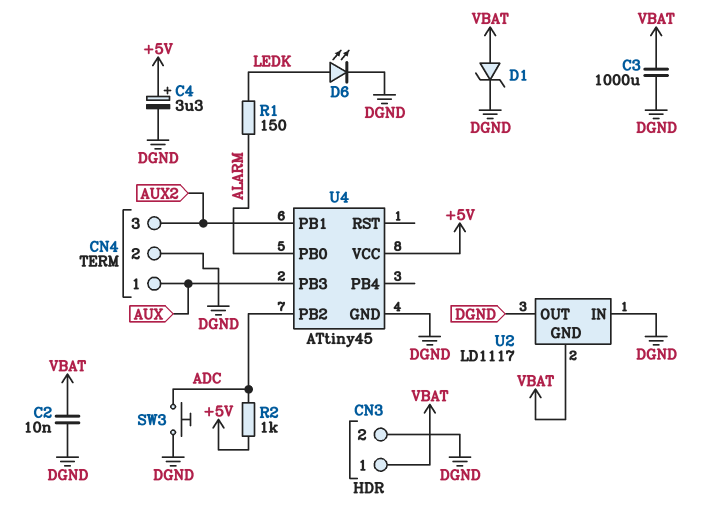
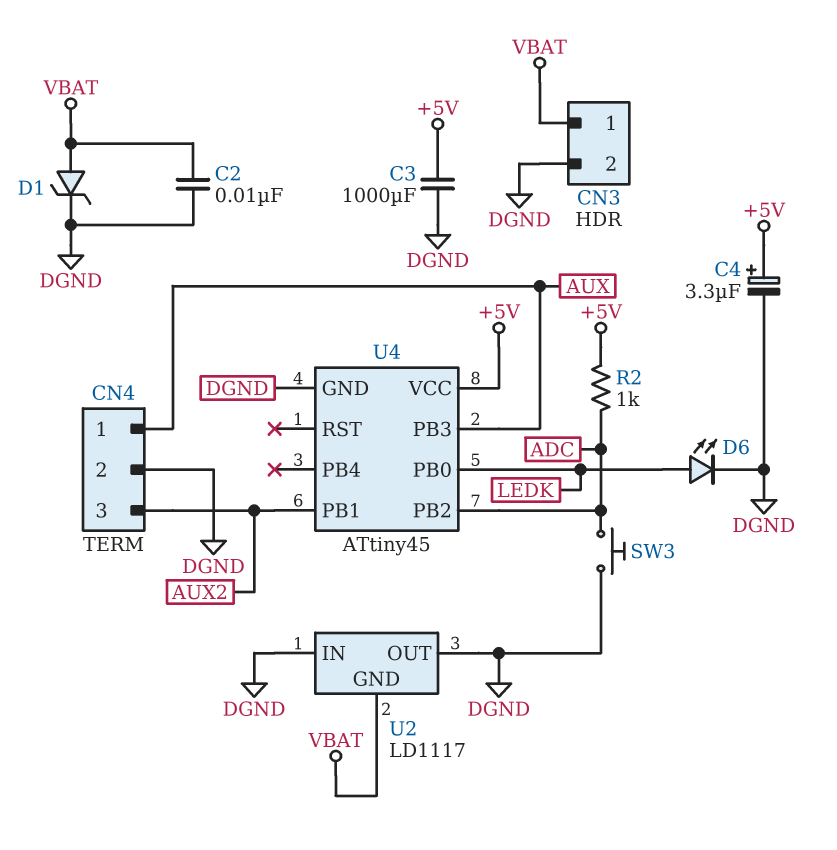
C3: 1000uF (DGND, VBAT) -> 1000uF (+5V, DGND)
R1: 150 (ALARM, LEDK) -> none
U4 pin PB0: ALARM -> LEDK

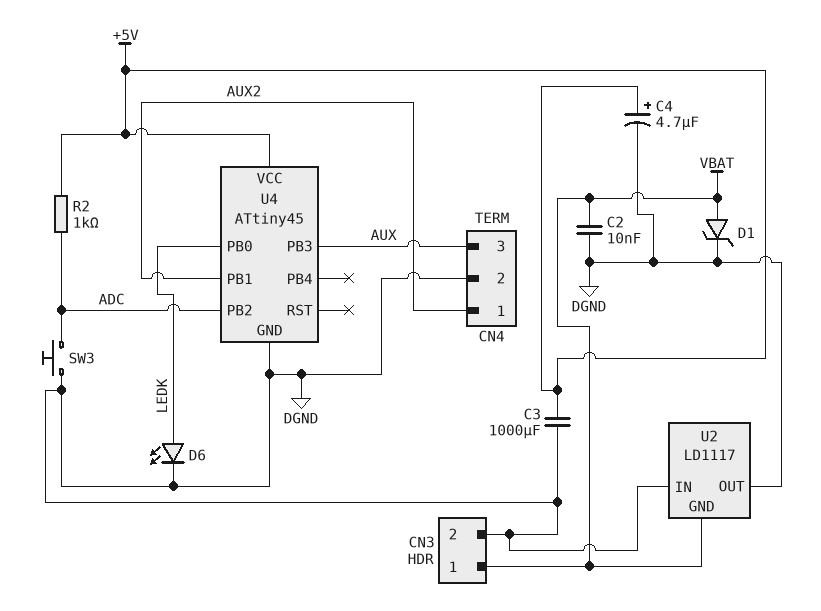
C4: 3.3uF (plus +5V, minus DGND) -> 4.7uF (plus +5V, minus DGND)
CN4 pin 1: AUX -> AUX2
CN4 pin 3: AUX2 -> AUX

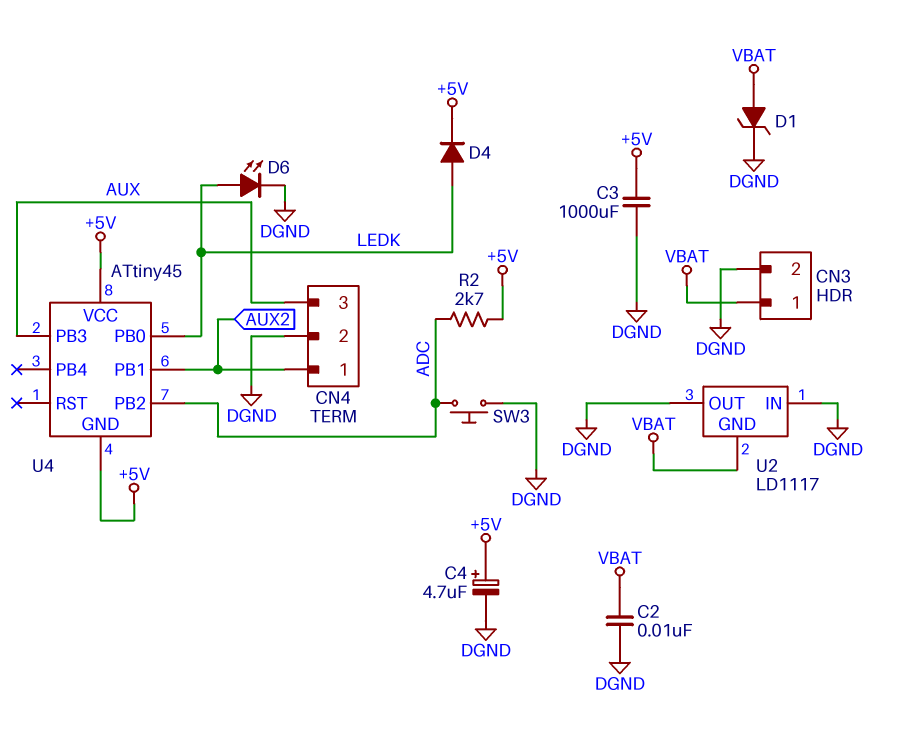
D4: none -> diode (A LEDK, K +5V)
R2: 1k (+5V, ADC) -> 2.7k (+5V, ADC)
U4 pin GND: DGND -> +5V

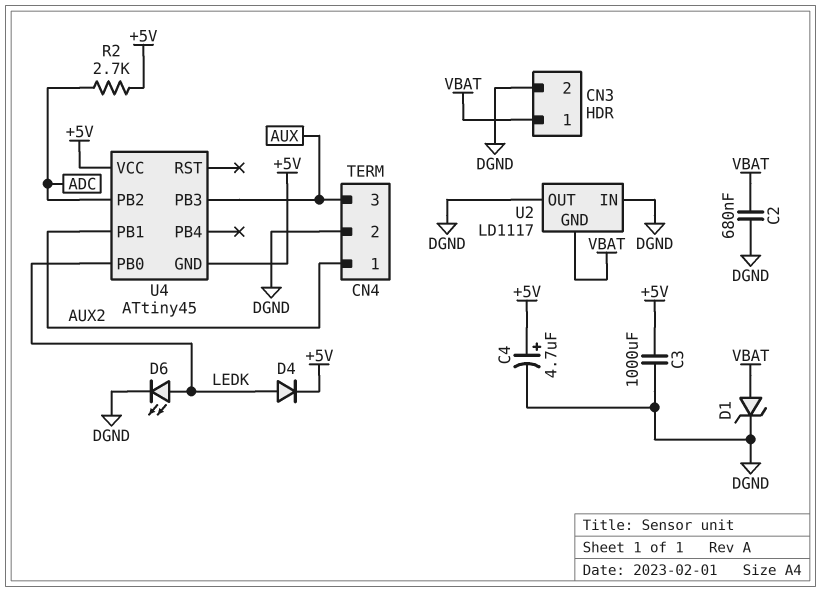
C2: 10nF (DGND, VBAT) -> 680nF (DGND, VBAT)
SW3: button (ADC, DGND) -> none

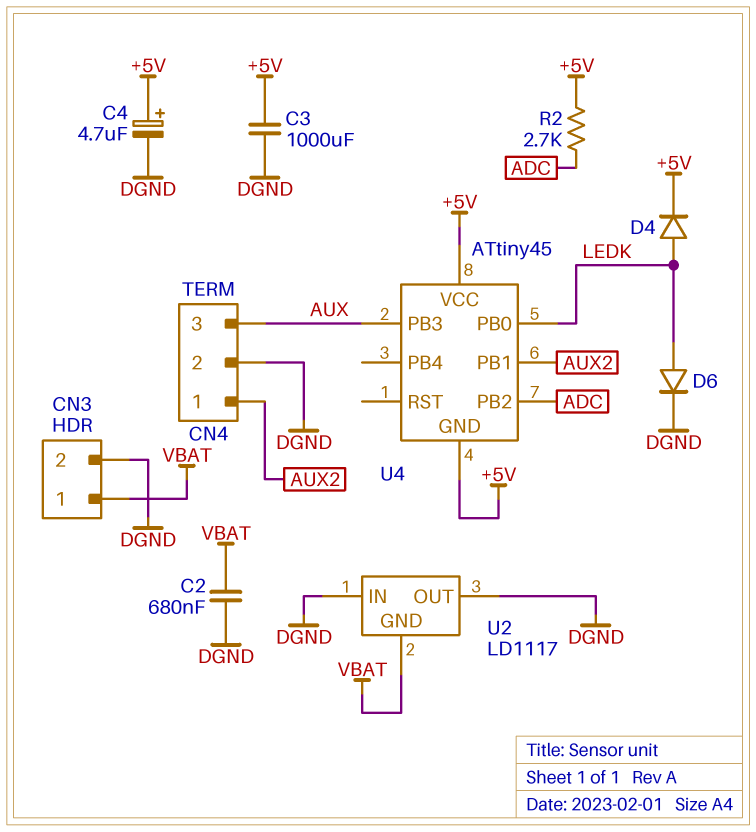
D1: zener (A VBAT, K DGND) -> none
D6: LED (A LEDK, K DGND) -> diode (A LEDK, K DGND)

